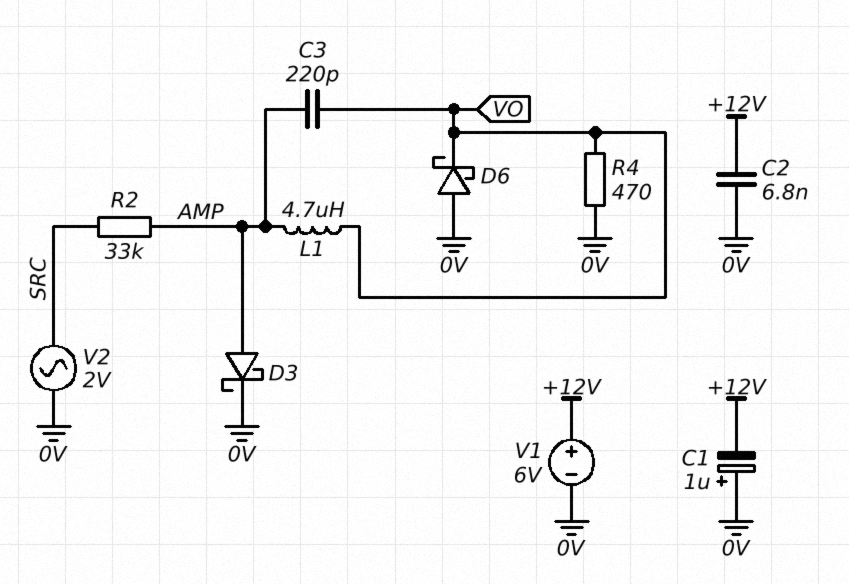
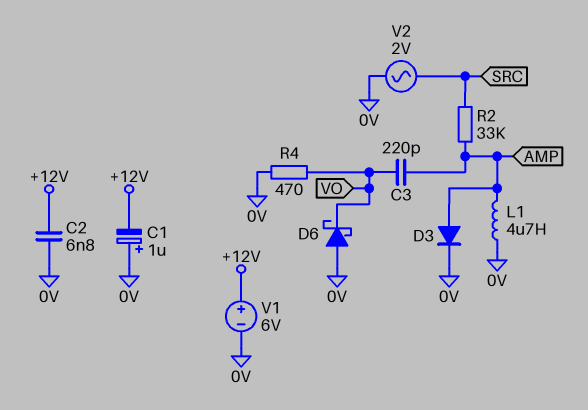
D3: schottky (A AMP, K 0V) -> diode (A AMP, K 0V)
L1: 4.7uH (AMP, VO) -> 4.7uH (0V, AMP)

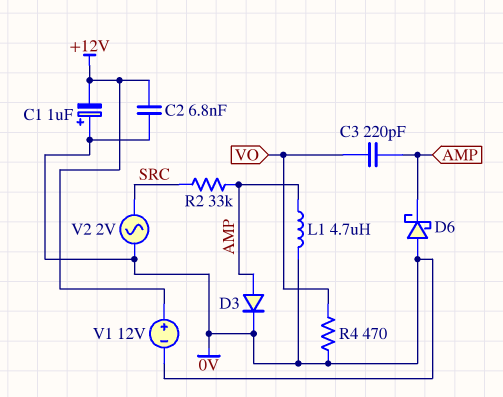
D6: schottky (A 0V, K VO) -> schottky (A 0V, K AMP)
V1: 6V (plus +12V, minus 0V) -> 12V (plus +12V, minus 0V)

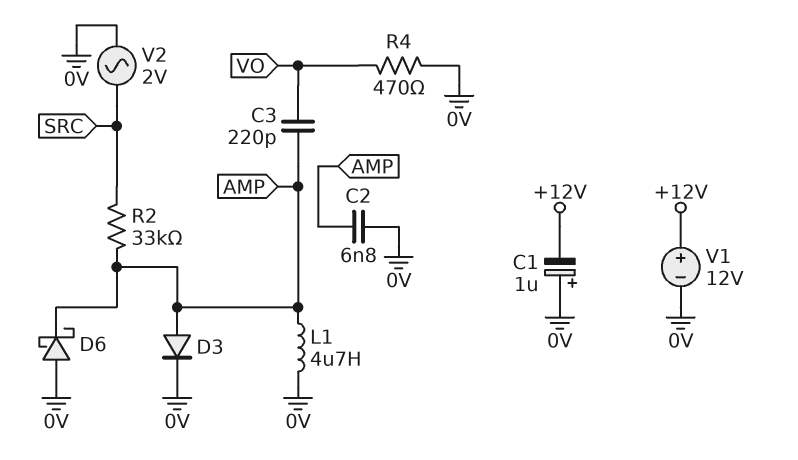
C2: 6.8nF (+12V, 0V) -> 6.8nF (0V, AMP)

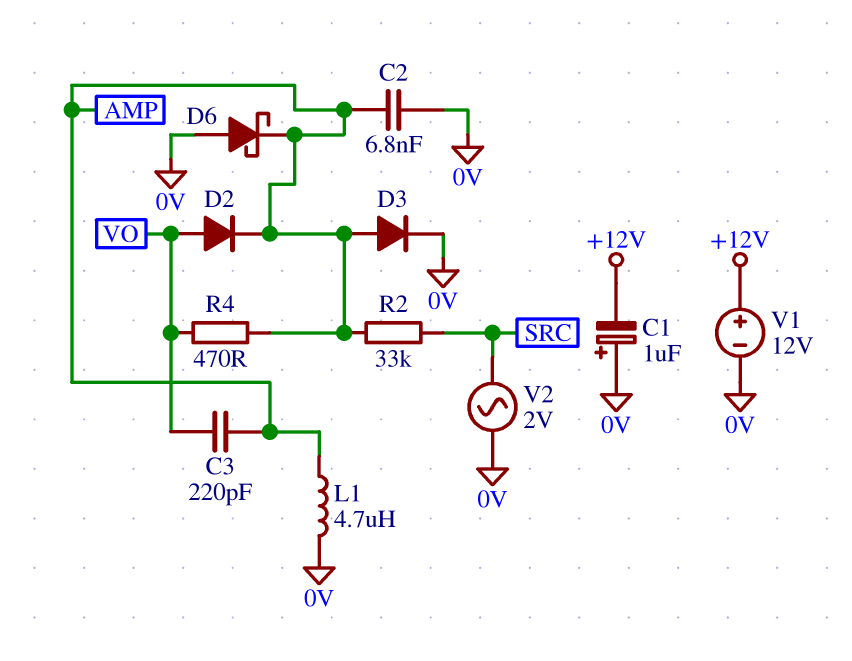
D2: none -> diode (A VO, K AMP)
R4: 470 (0V, VO) -> 470 (AMP, VO)

